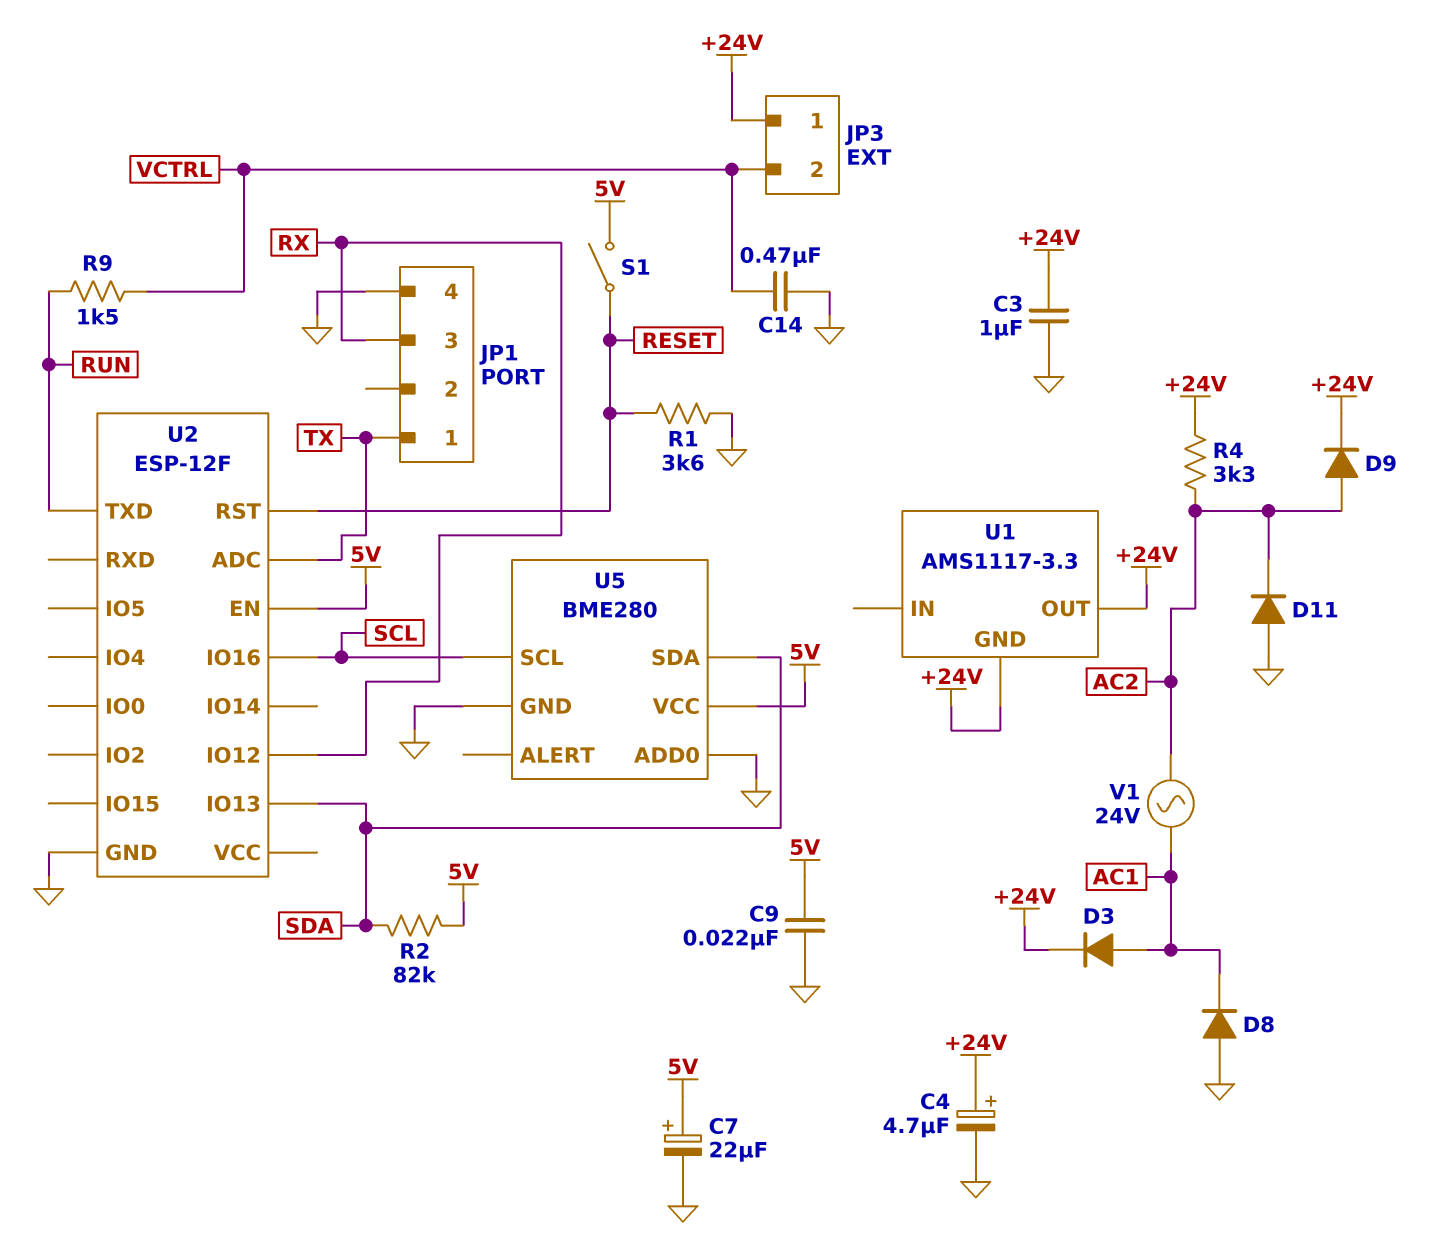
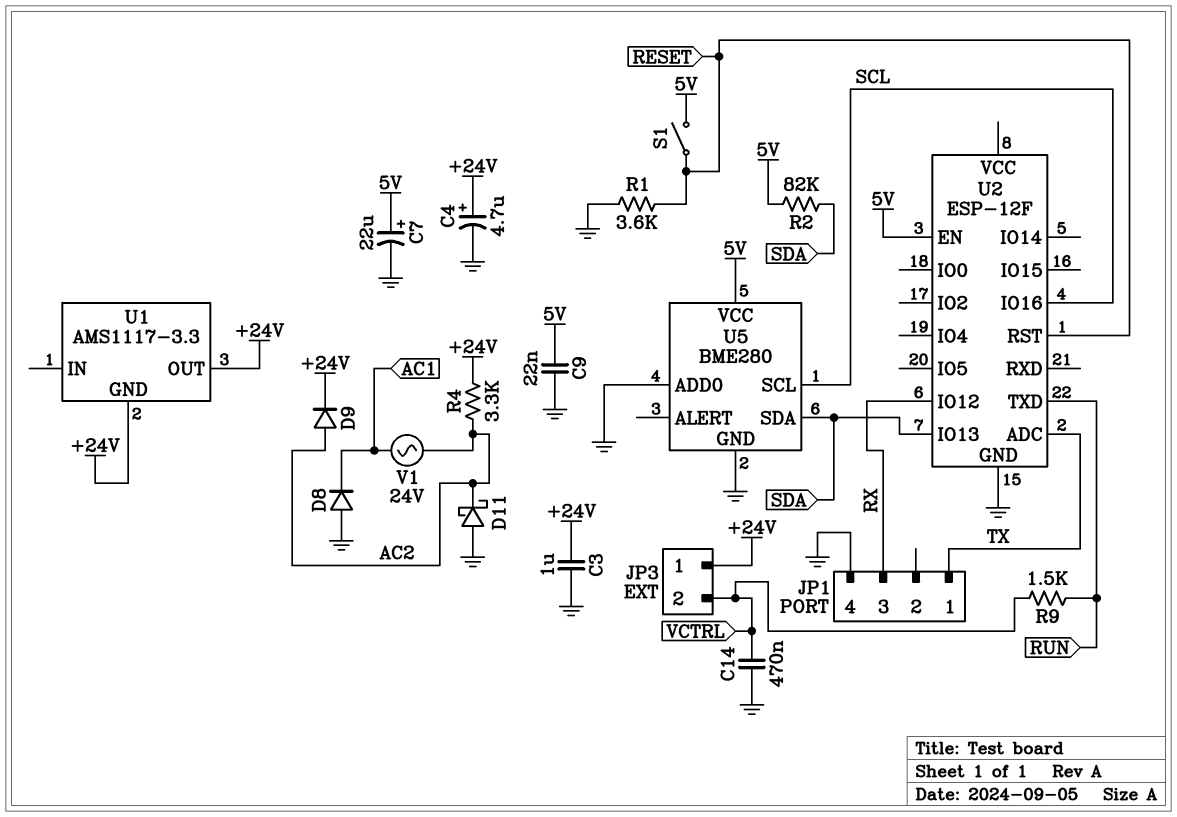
D3: diode (A AC1, K +24V) -> none
D11: diode (A GND, K AC2) -> schottky (A GND, K AC2)

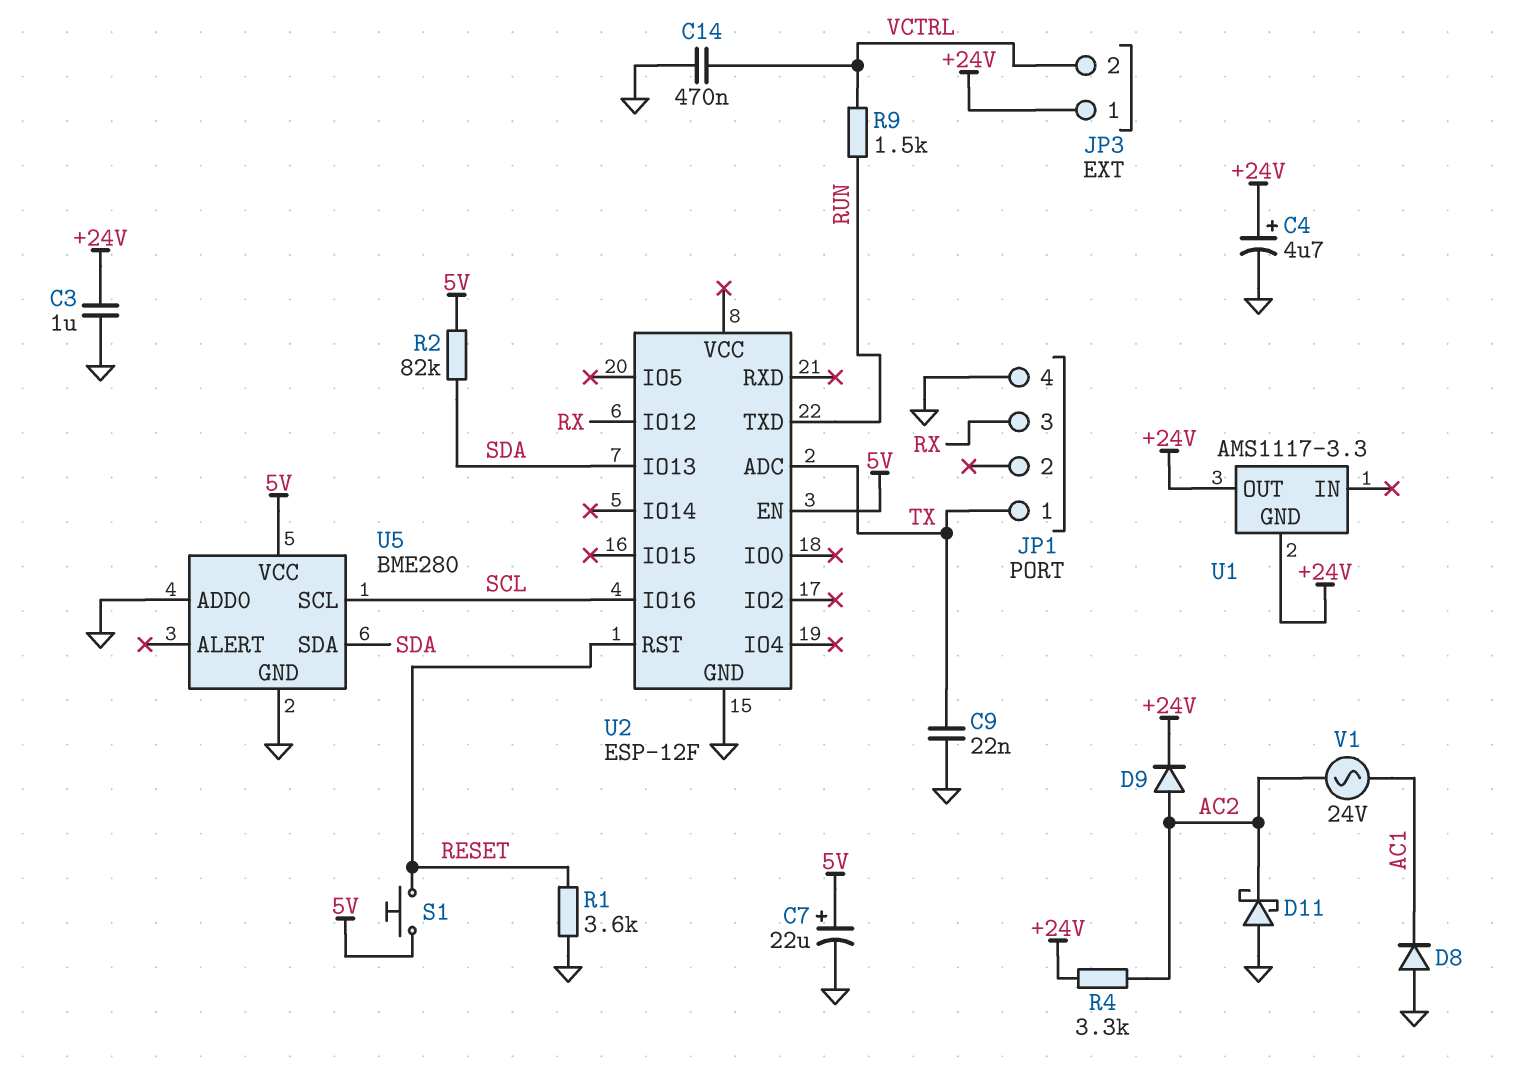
C9: 22nF (5V, GND) -> 22nF (GND, TX)
S1: switch (5V, RESET) -> button (5V, RESET)

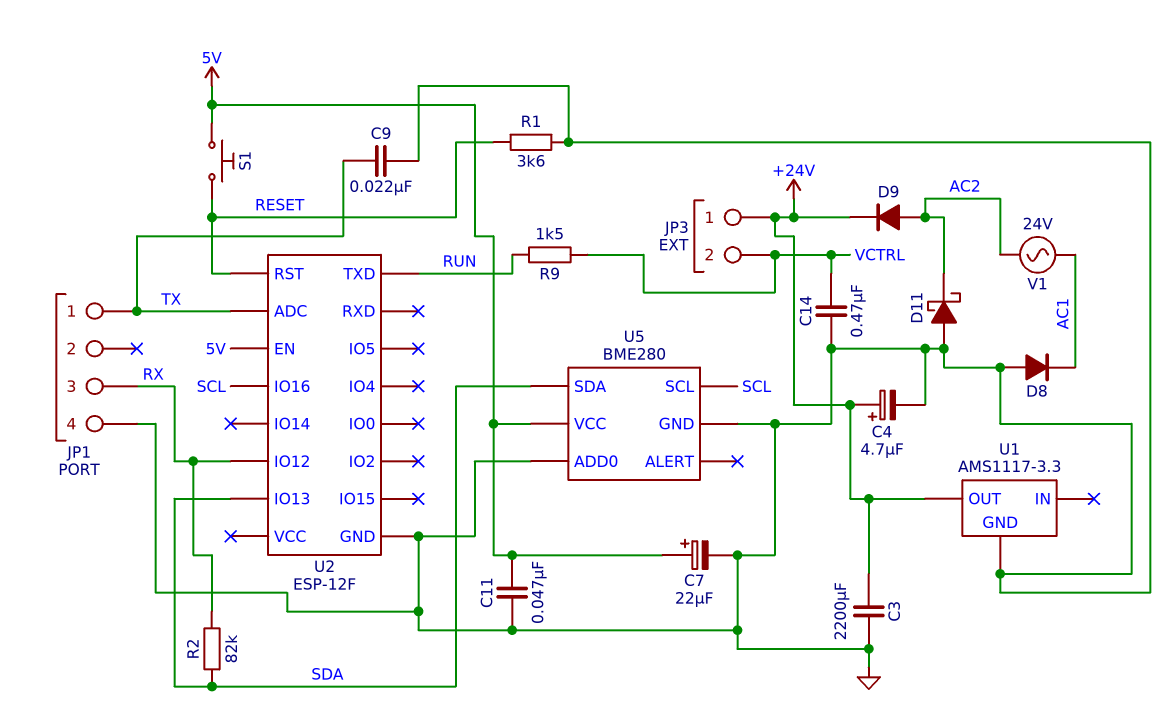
C3: 1uF (+24V, GND) -> 2200uF (+24V, GND)
C11: none -> 47nF (5V, GND)
R2: 82k (5V, SDA) -> 82k (RX, SDA)
R4: 3.3k (+24V, AC2) -> none
U1 pin GND: +24V -> GND

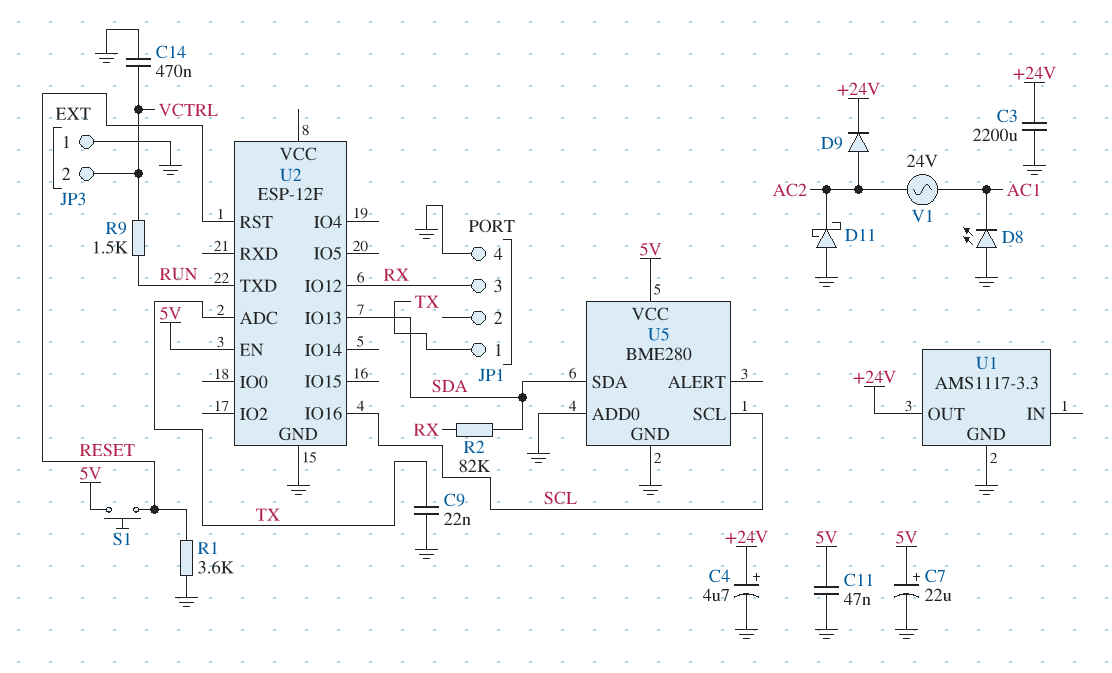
D8: diode (A GND, K AC1) -> LED (A GND, K AC1)
JP3 pin 1: +24V -> GND

